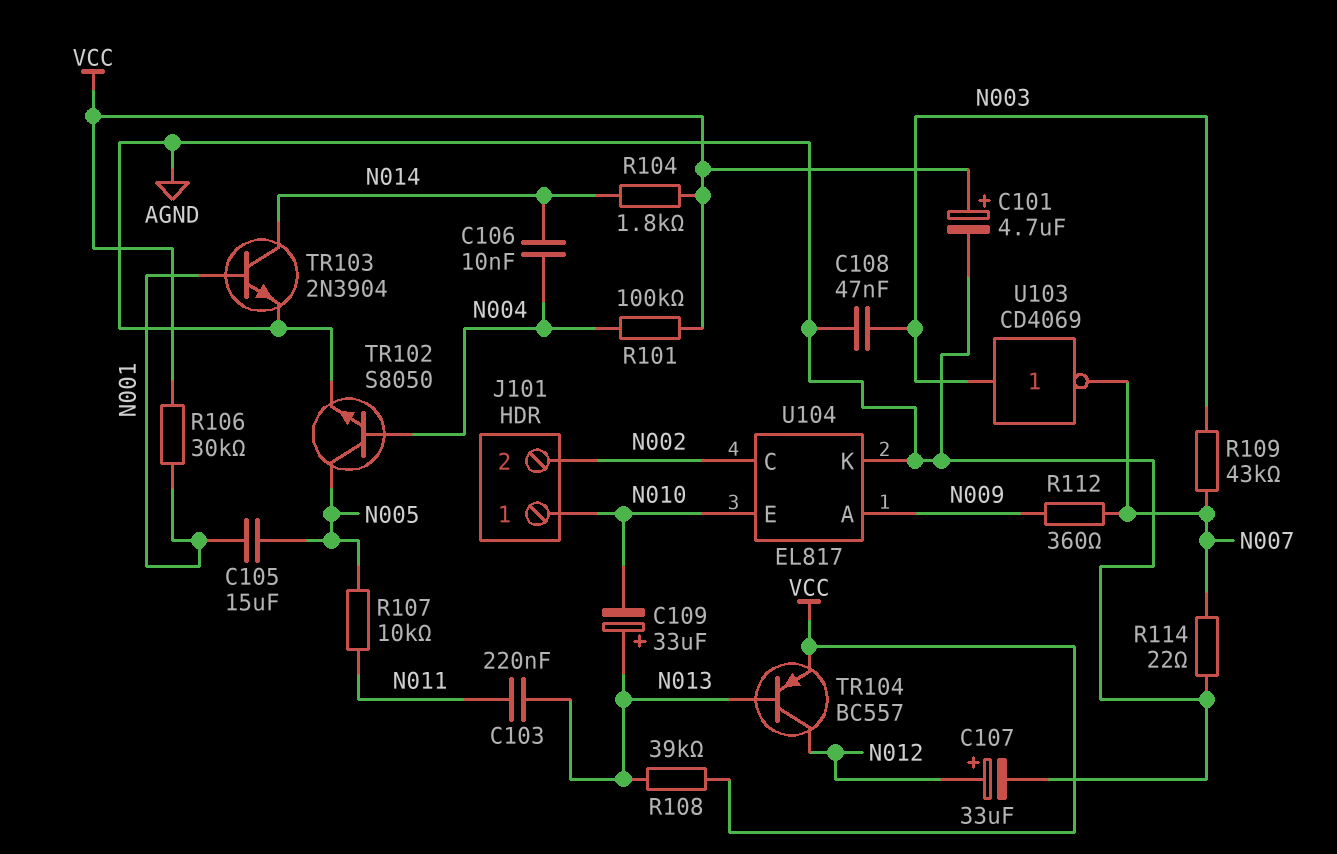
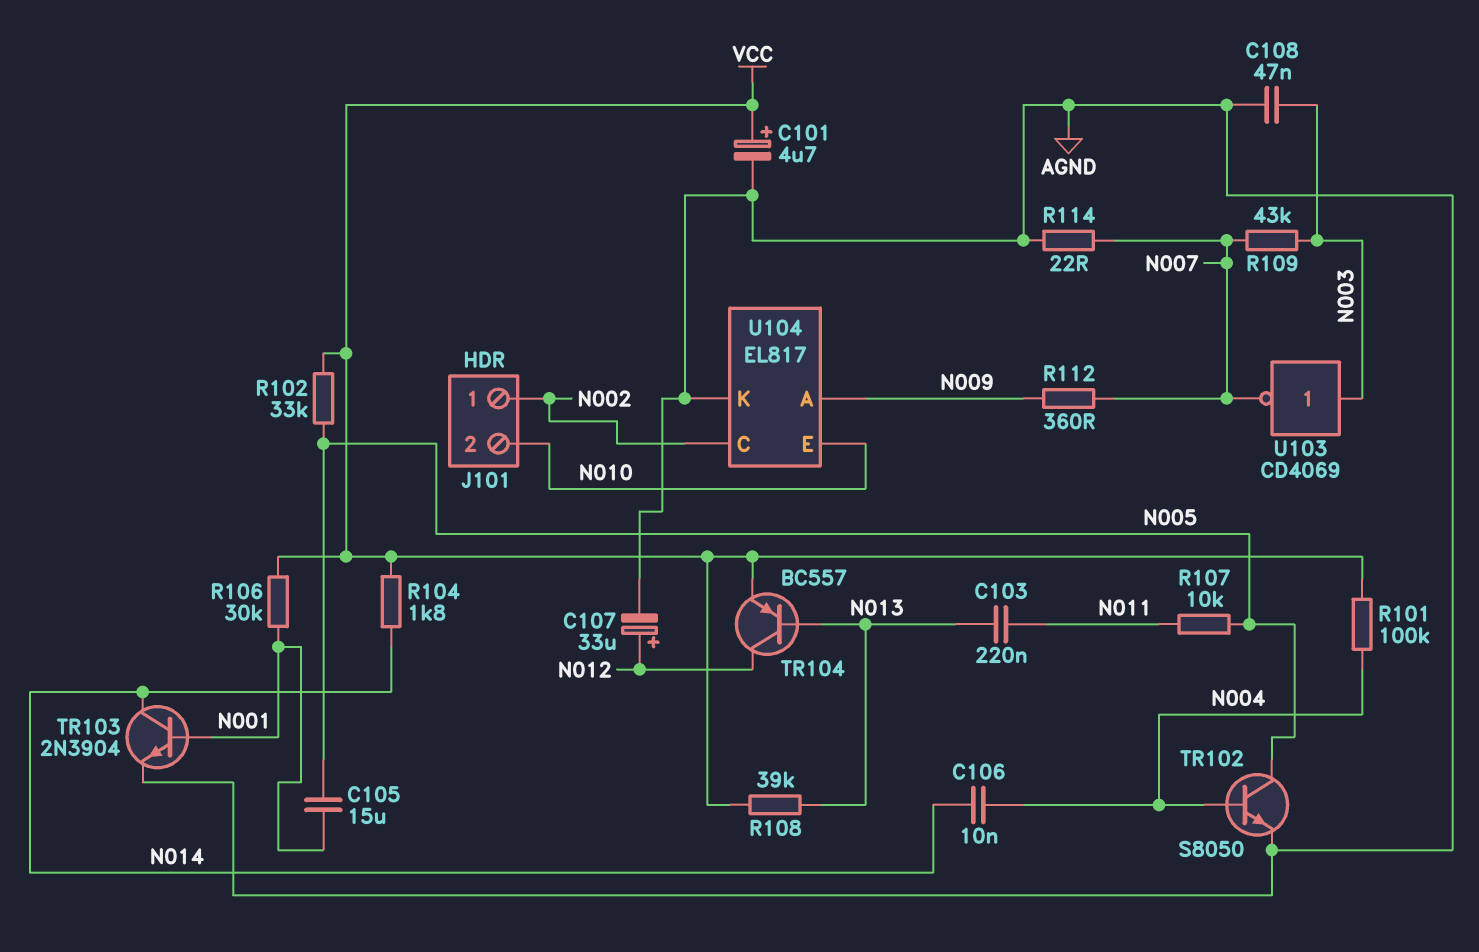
C109: 33uF (plus N013, minus N010) -> none
J101 pin 1: N010 -> N002
J101 pin 2: N002 -> N010
R102: none -> 33k (N005, VCC)

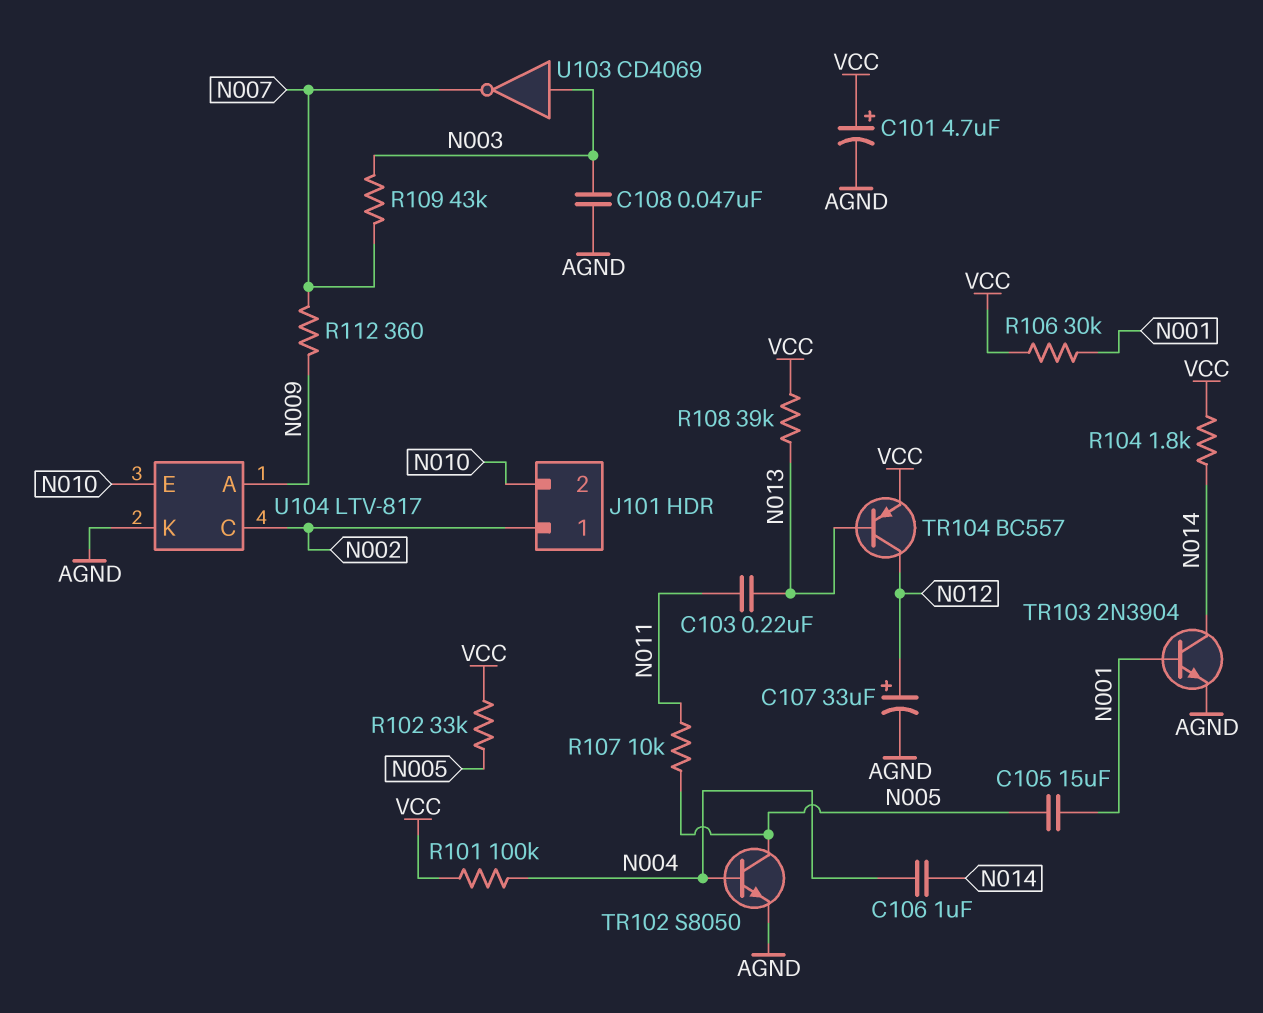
C106: 10nF (N004, N014) -> 1uF (N004, N014)
R114: 22 (AGND, N007) -> none
U104: EL817 -> LTV-817

